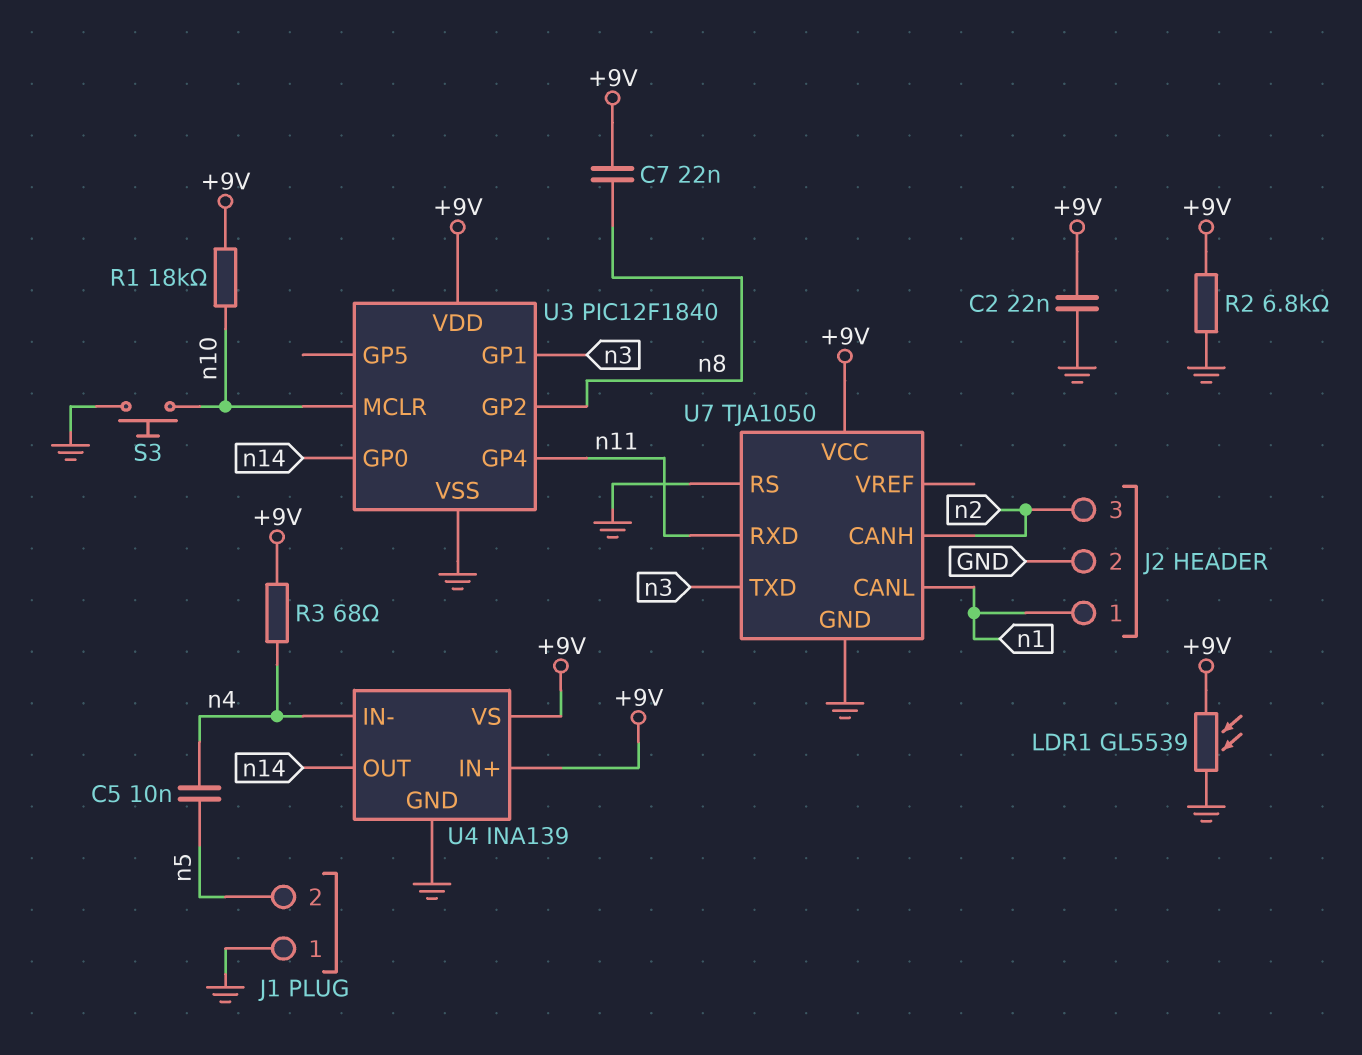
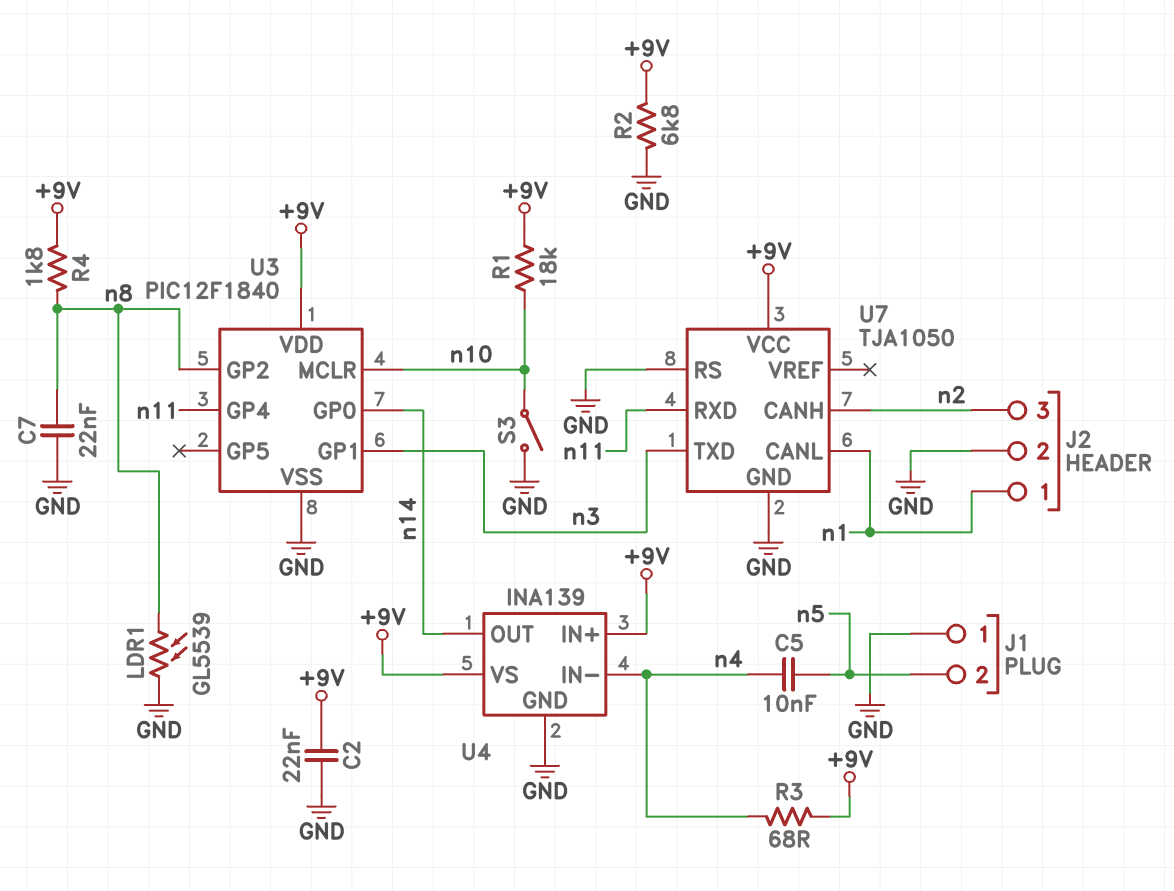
C7: 22nF (+9V, n8) -> 22nF (GND, n8)
LDR1: GL5539 (+9V, GND) -> GL5539 (GND, n8)
R4: none -> 1.8k (+9V, n8)
S3: button (GND, n10) -> switch (GND, n10)

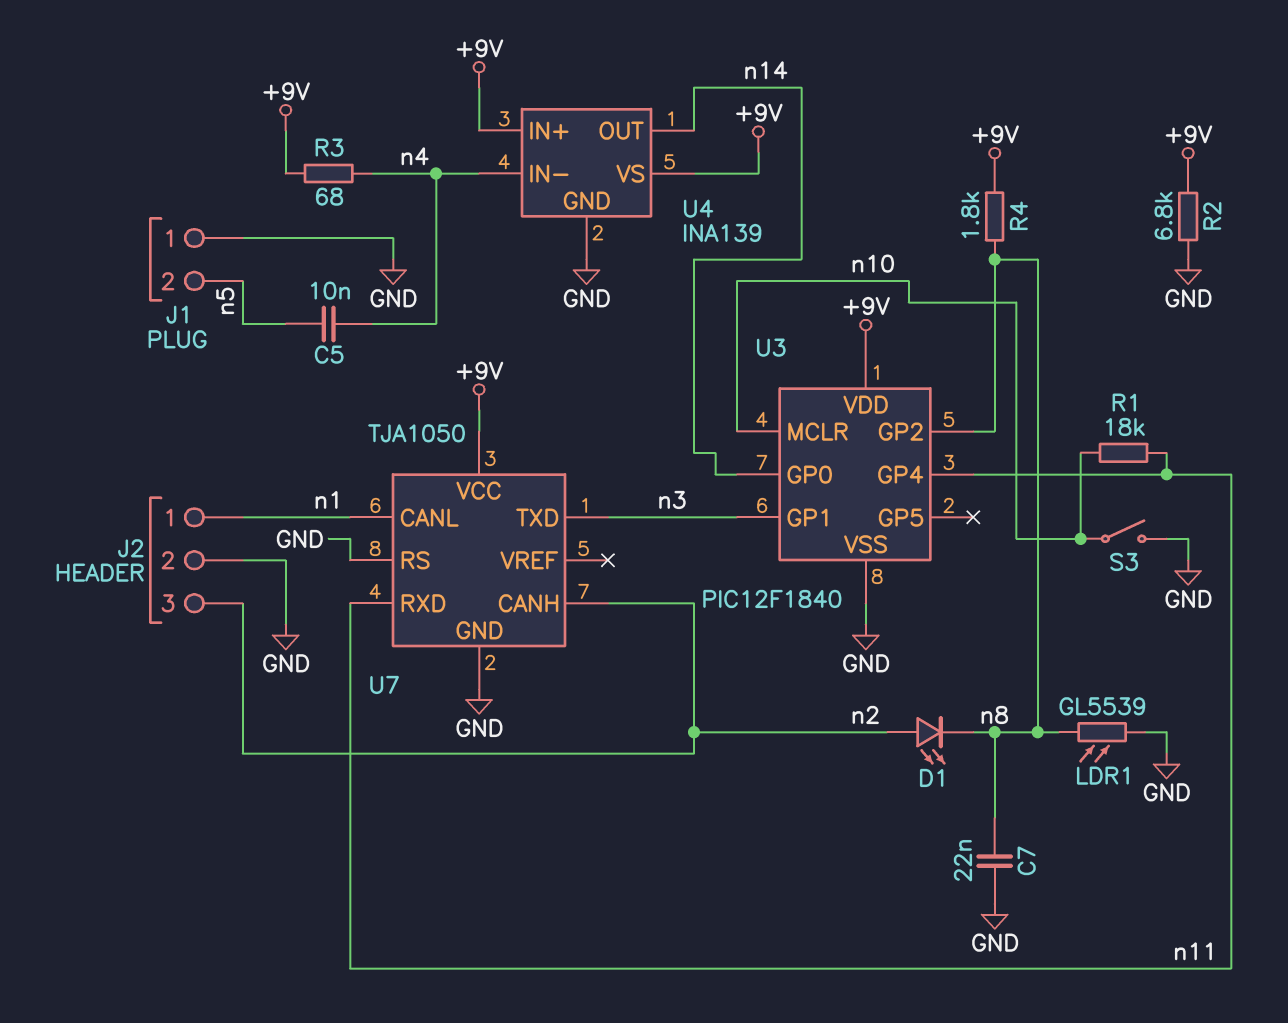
C2: 22nF (+9V, GND) -> none
D1: none -> LED (A n2, K n8)
R1: 18k (+9V, n10) -> 18k (n10, n11)

